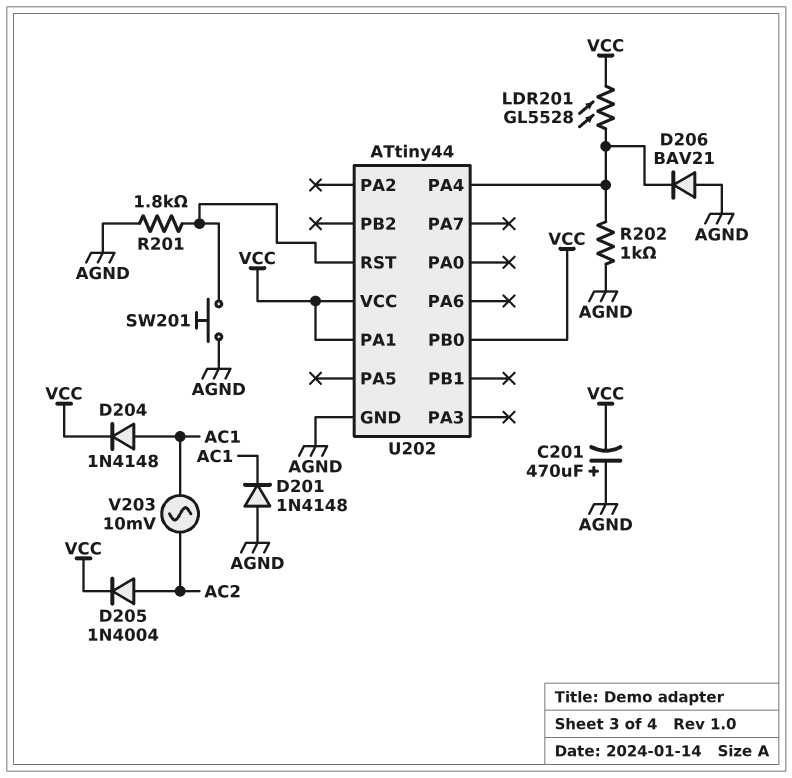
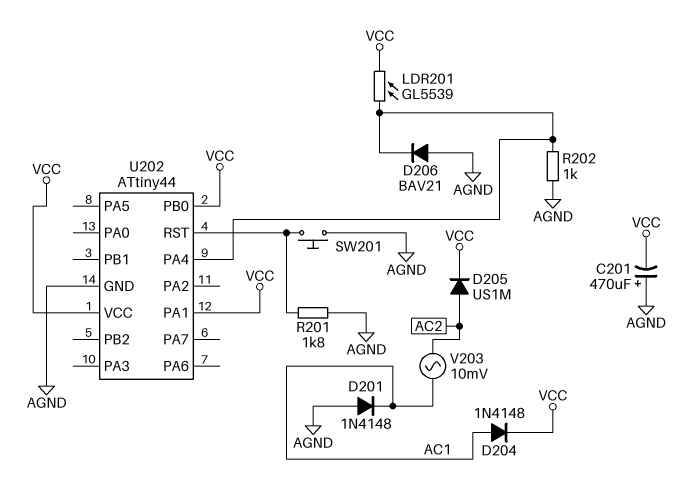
D205: diode 1N4004 (A AC2, K VCC) -> diode US1M (A AC2, K VCC)
LDR201: GL5528 (U202/PA4, VCC) -> GL5539 (U202/PA4, VCC)

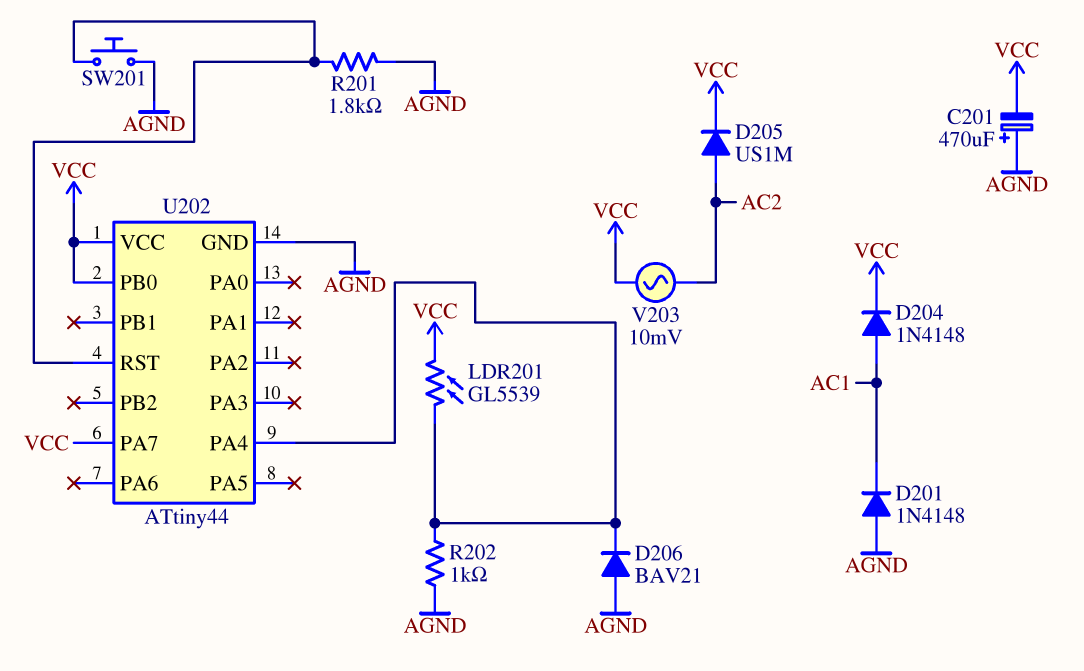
U202 pin PA1: VCC -> none
U202 pin PA7: none -> VCC
V203: AC 10mV (AC1, AC2) -> AC 10mV (AC2, VCC)

